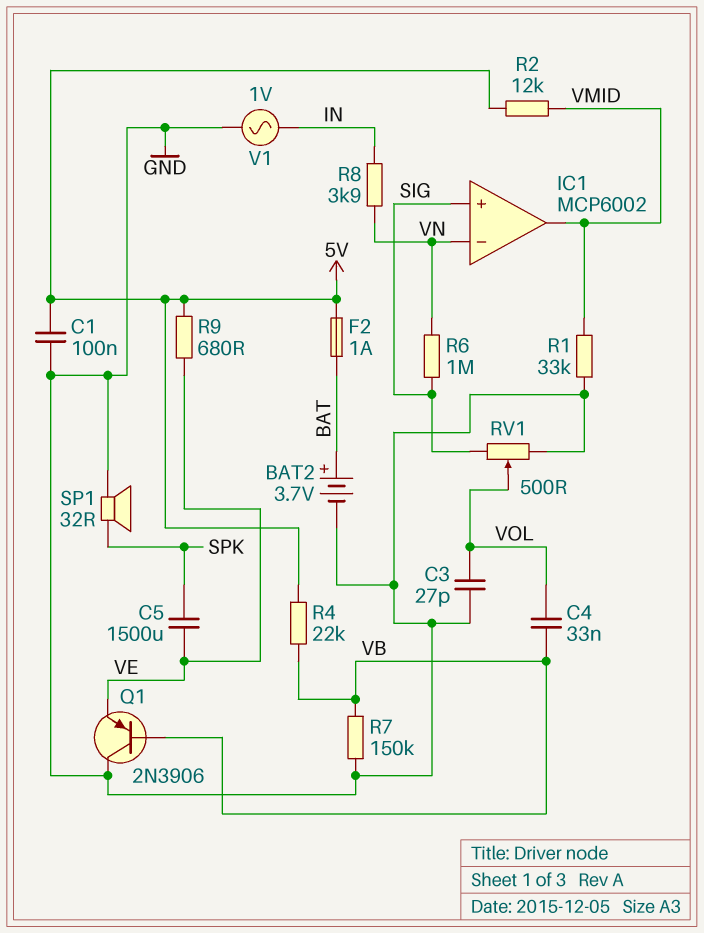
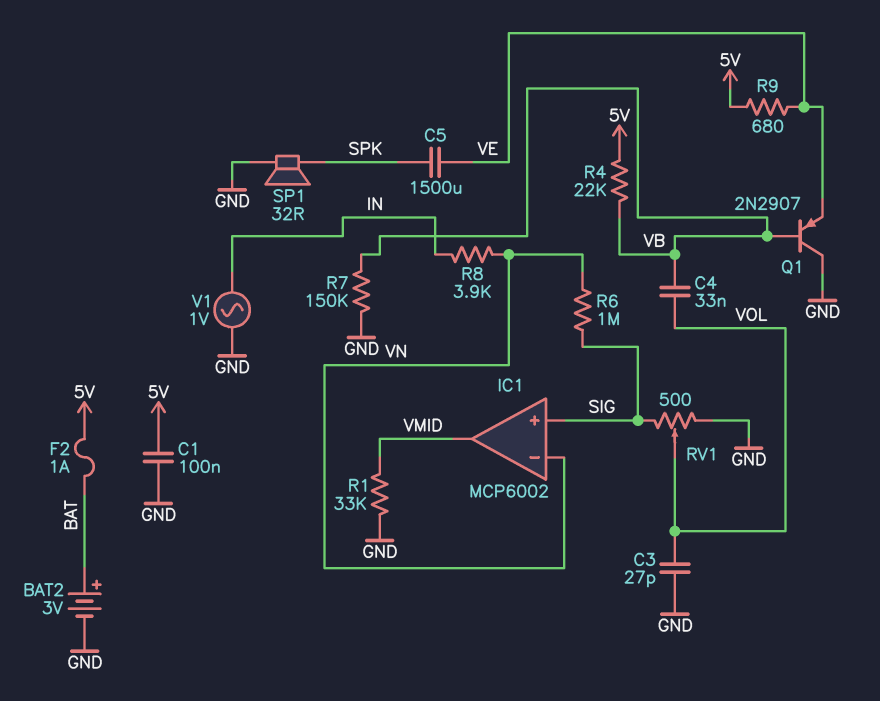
BAT2: 3.7V (plus BAT, minus GND) -> 3V (plus BAT, minus GND)
Q1: PNP 2N3906 (B VB, C GND, E VE) -> PNP 2N2907 (B VB, C GND, E VE)
R2: 12k (5V, VMID) -> none

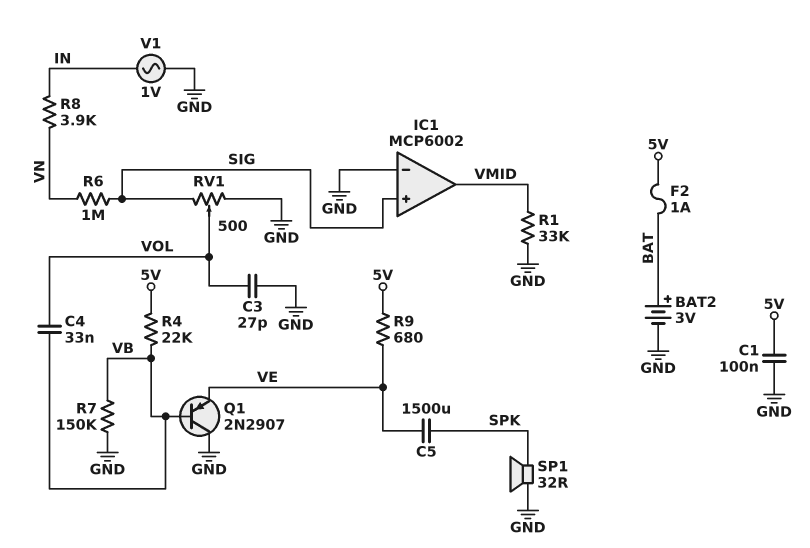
IC1 pin in-: VN -> GND

